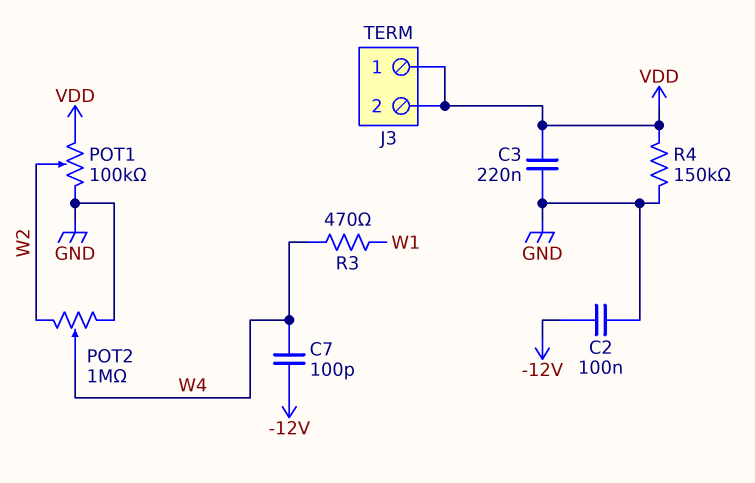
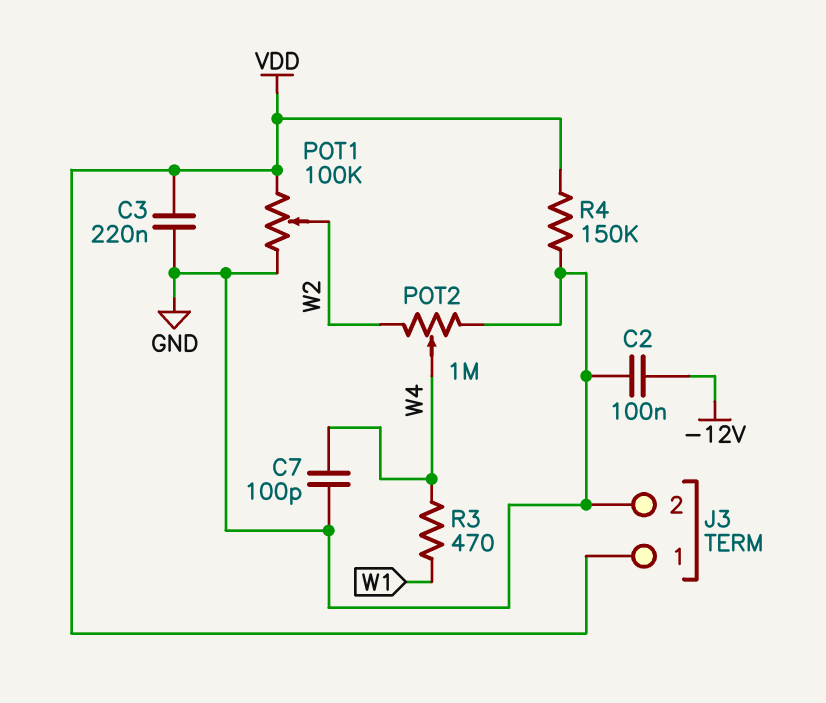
C7: 100pF (-12V, W4) -> 100pF (GND, W4)
J3 pin 2: VDD -> GND

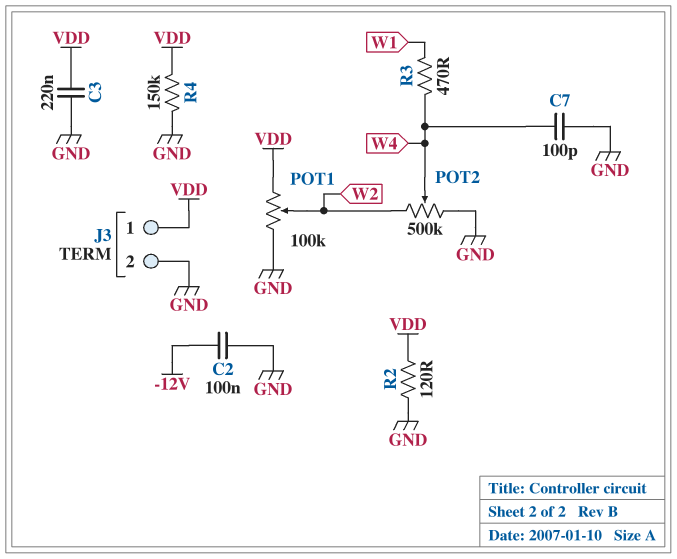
POT2: 1M (GND, W2, wiper W4) -> 500k (GND, W2, wiper W4)
R2: none -> 120 (GND, VDD)

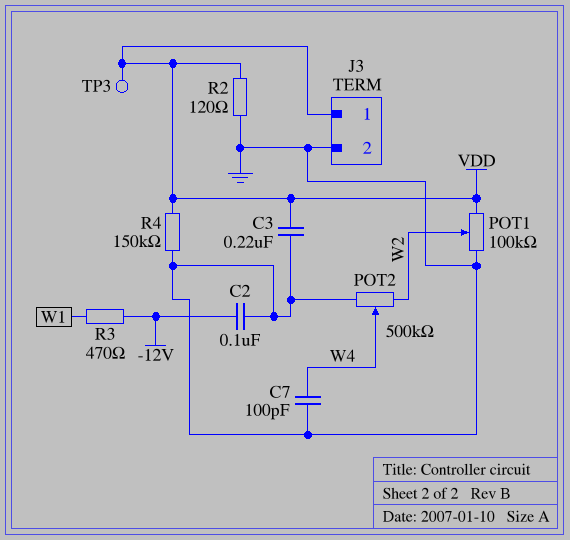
R3: 470 (W1, W4) -> 470 (-12V, W1)
TP3: none -> test point (VDD)

